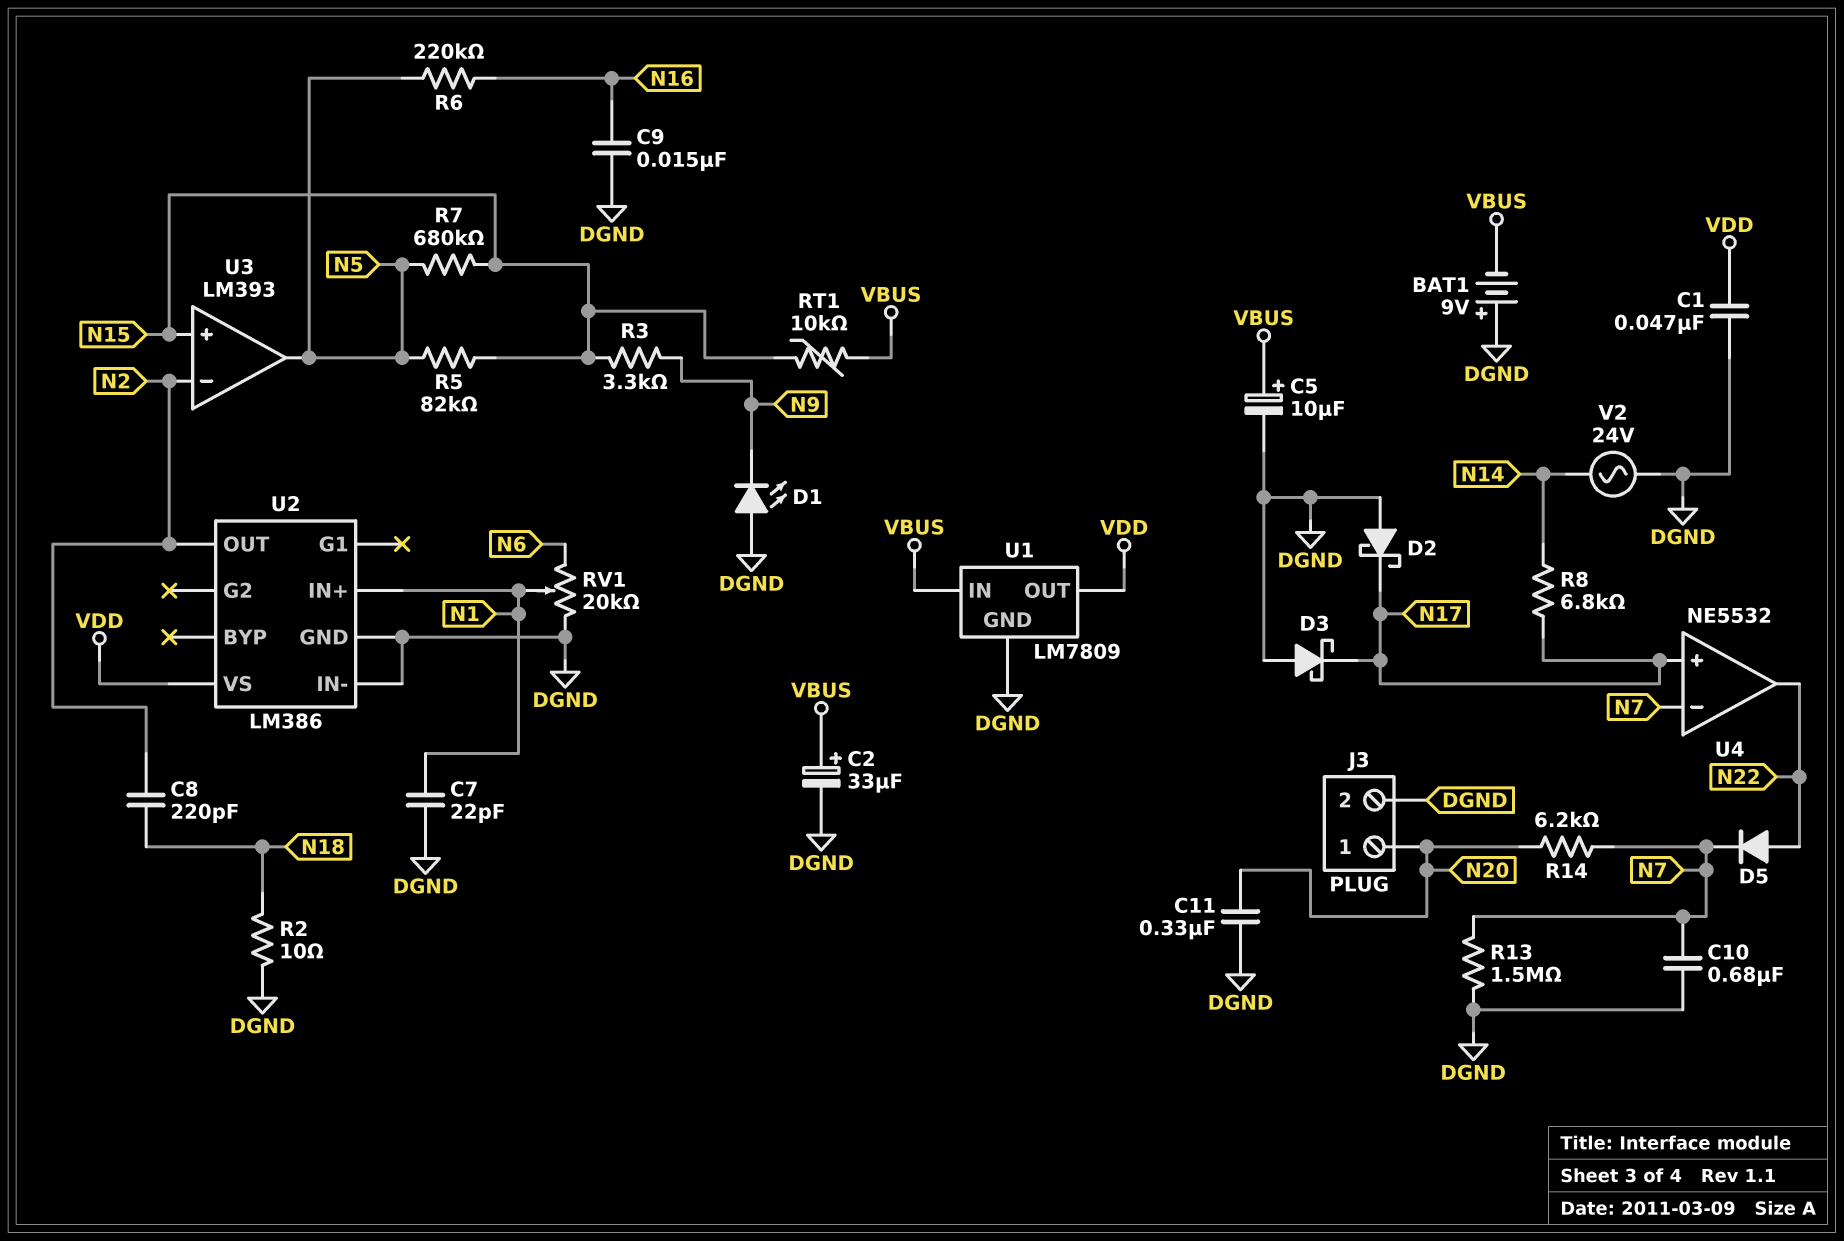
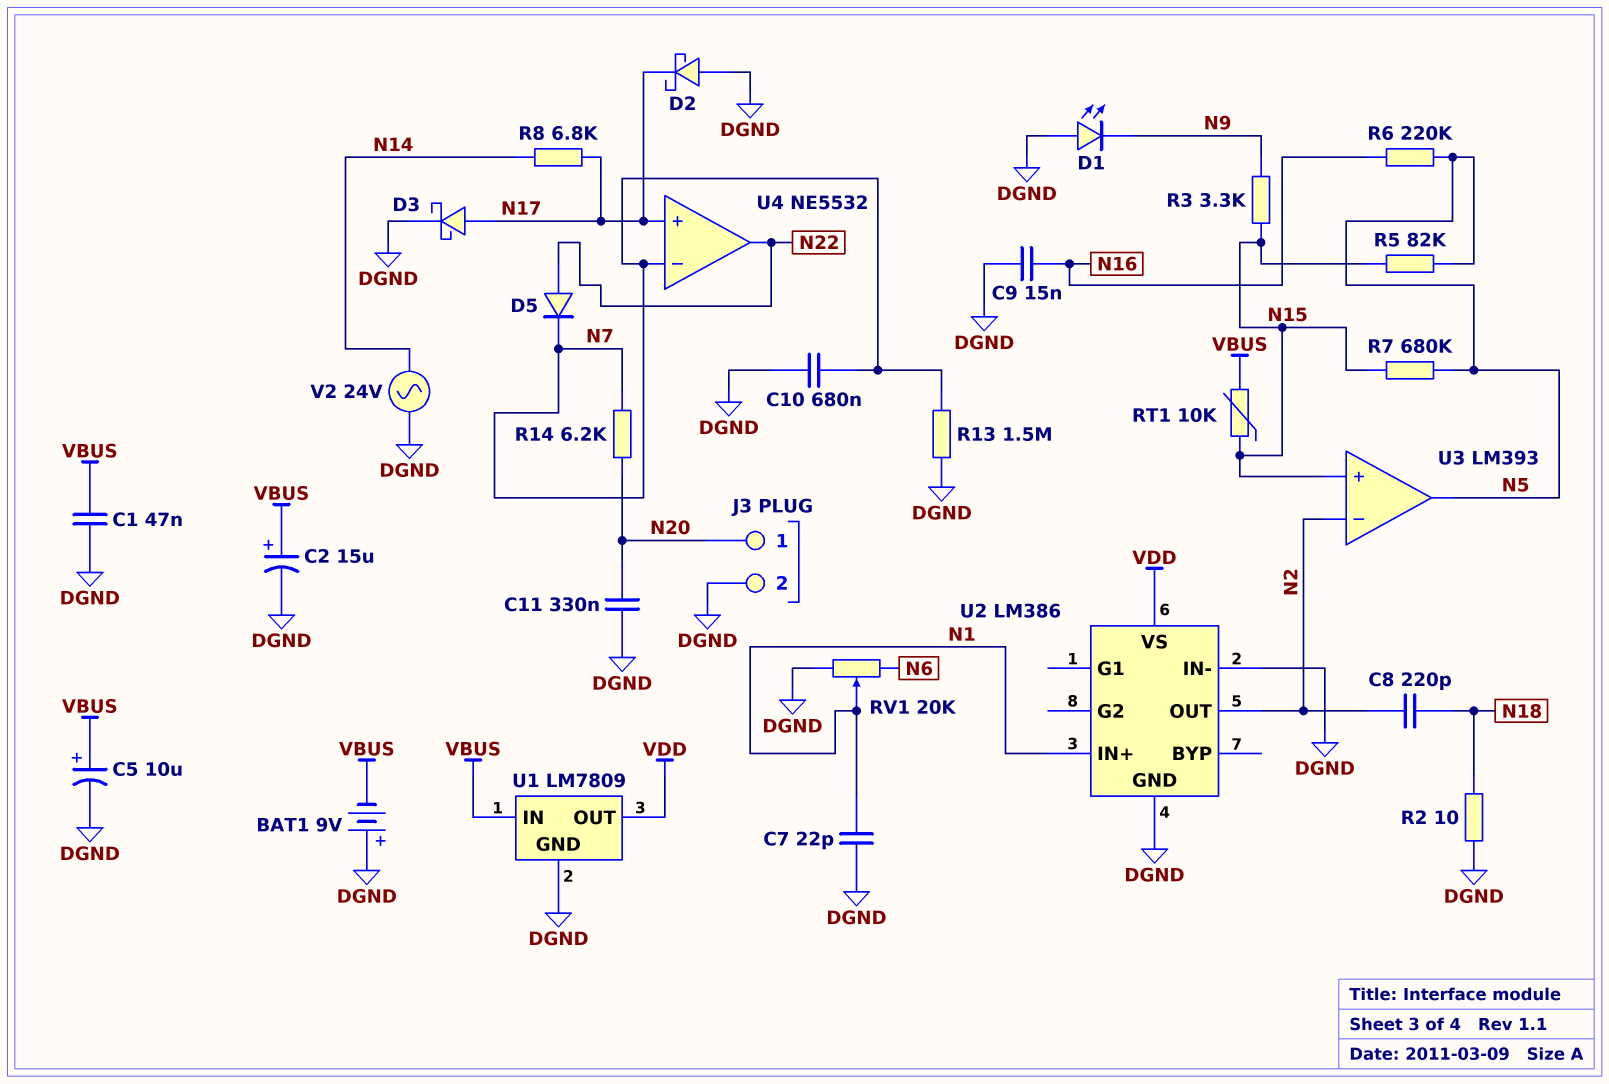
C1: 47nF (DGND, VDD) -> 47nF (DGND, VBUS)
C2: 33uF (plus VBUS, minus DGND) -> 15uF (plus VBUS, minus DGND)
D3: schottky (A DGND, K N17) -> schottky (A N17, K DGND)

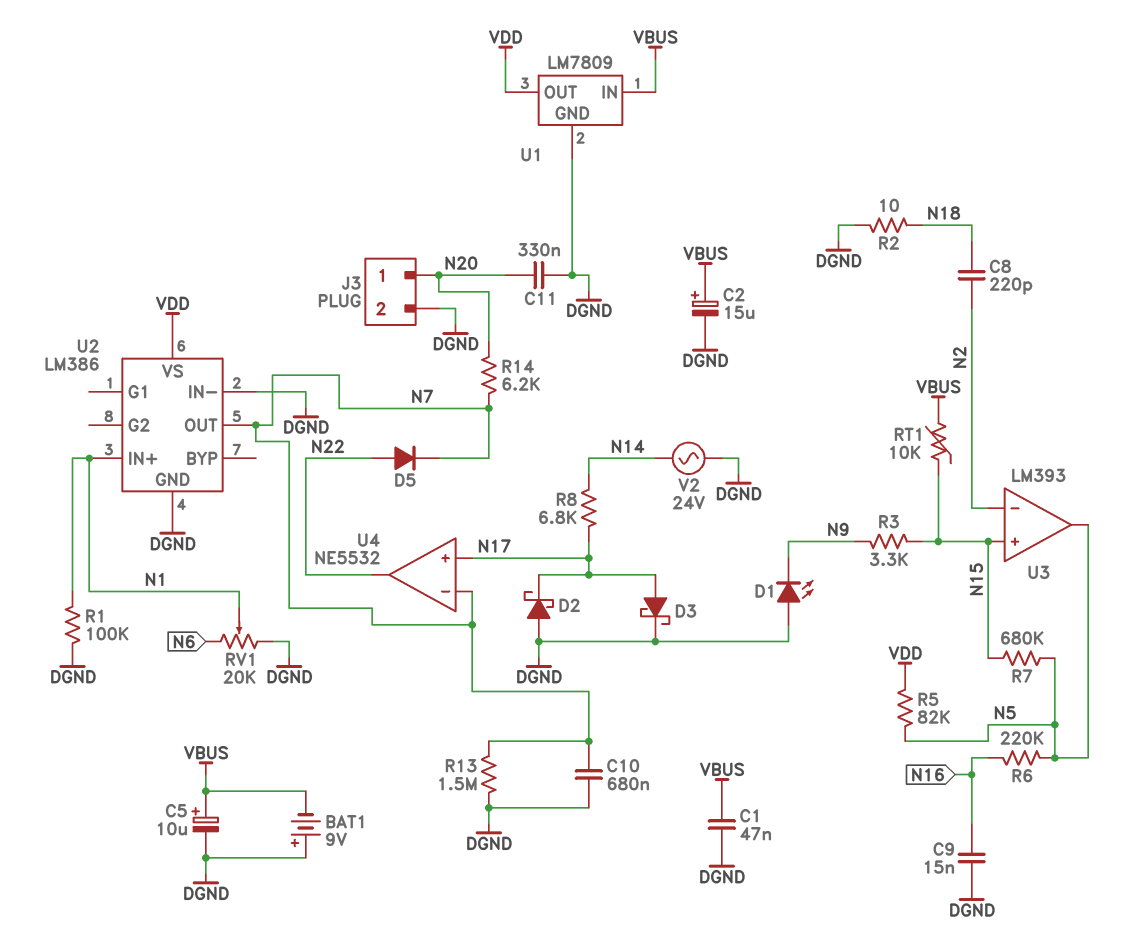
C7: 22pF (DGND, N1) -> none
R1: none -> 100k (DGND, N1)
R5: 82k (N5, N15) -> 82k (N5, VDD)
U2 pin OUT: N2 -> N7

